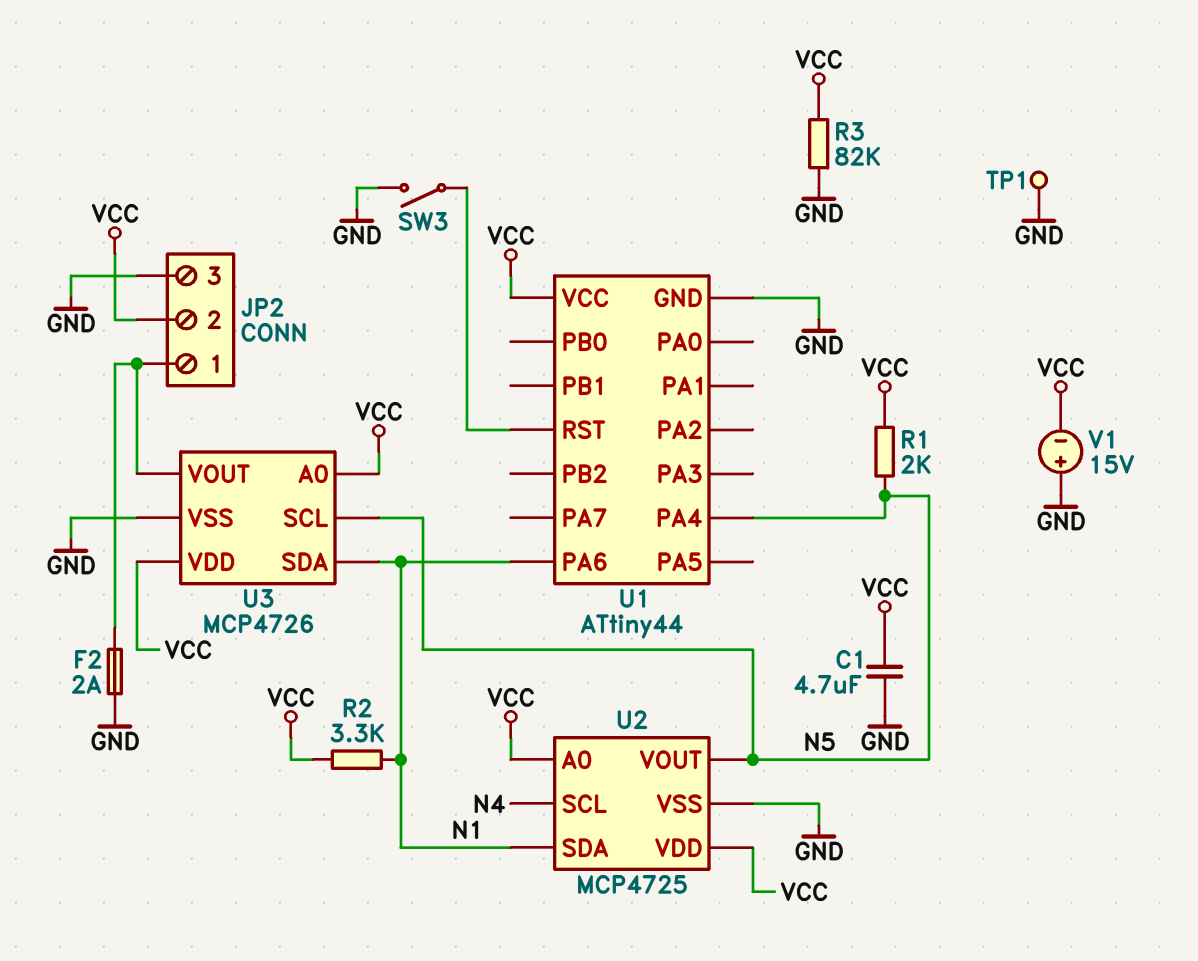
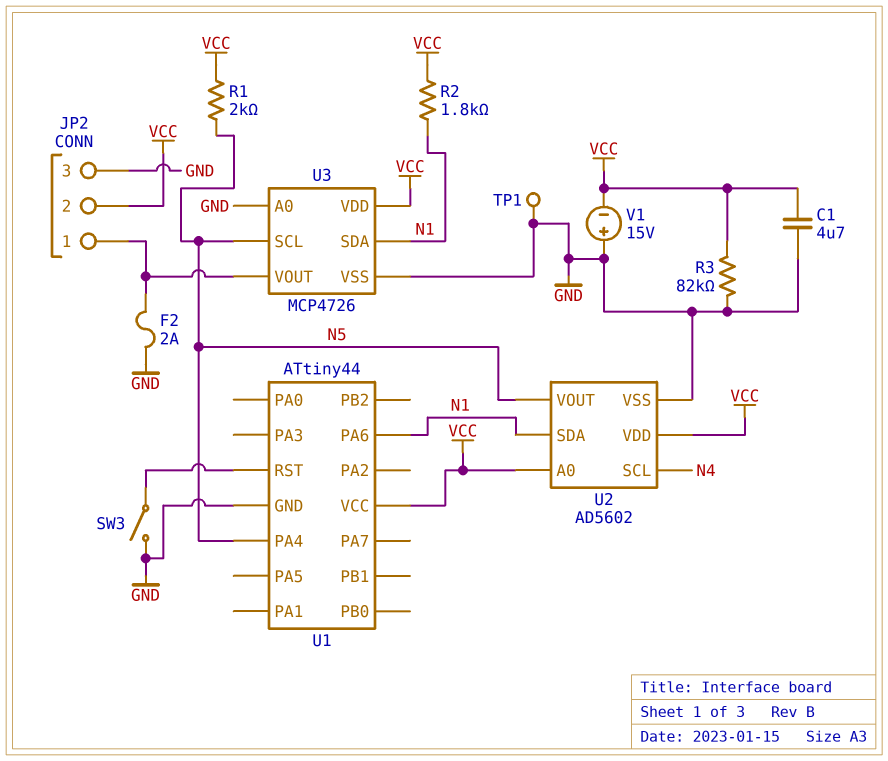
R2: 3.3k (N1, VCC) -> 1.8k (N1, VCC)
U2: MCP4725 -> AD5602
U3 pin A0: VCC -> GND

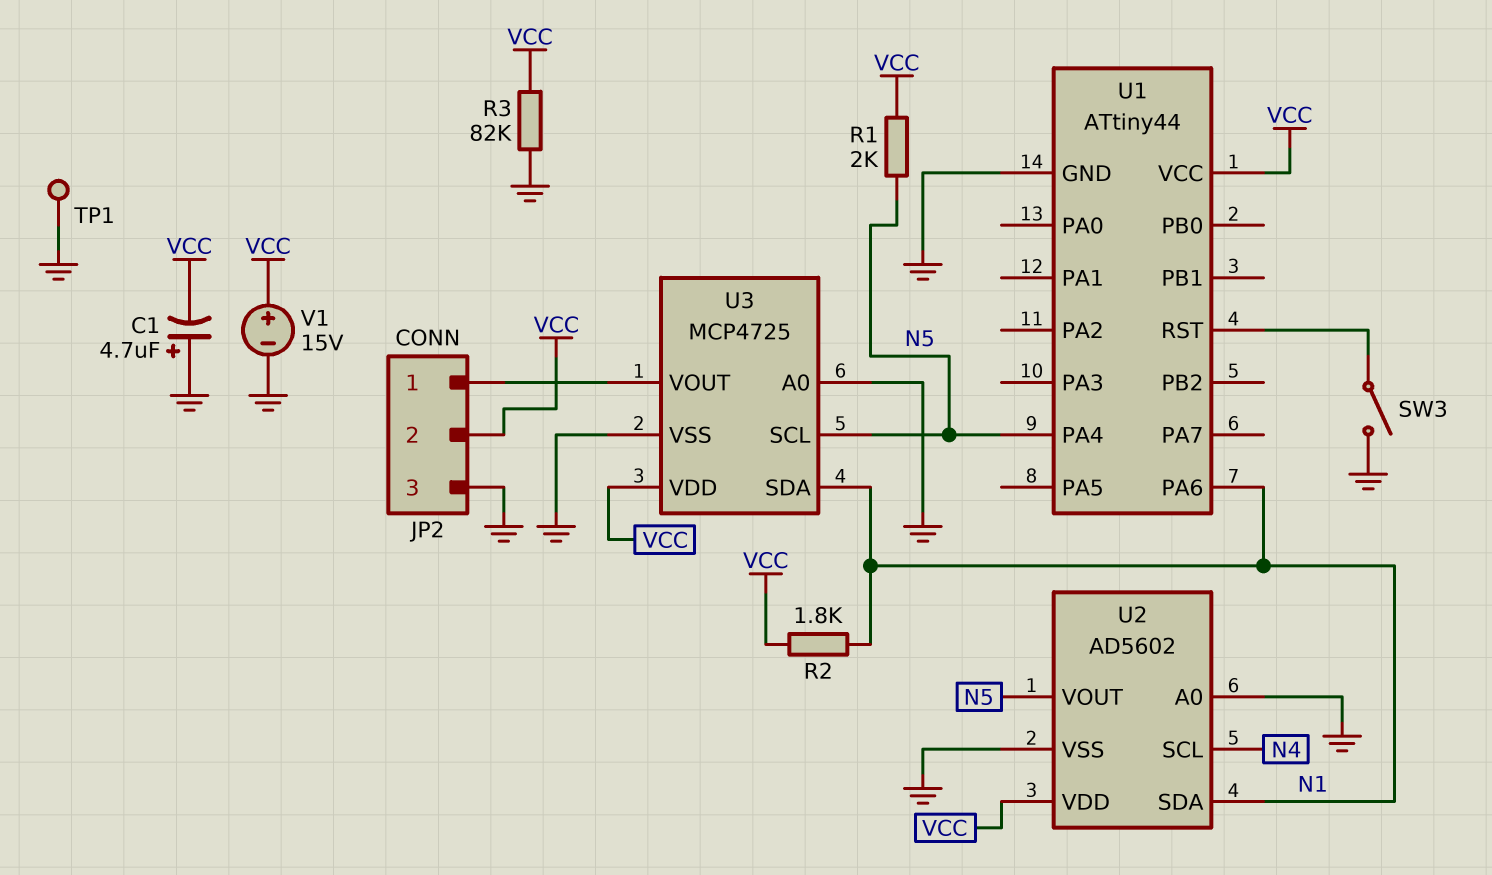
C1: 4.7uF (GND, VCC) -> 4.7uF (plus GND, minus VCC)
F2: 2A (GND, JP2/1) -> none
U2 pin A0: VCC -> GND
U3: MCP4726 -> MCP4725
V1: 15V (plus GND, minus VCC) -> 15V (plus VCC, minus GND)

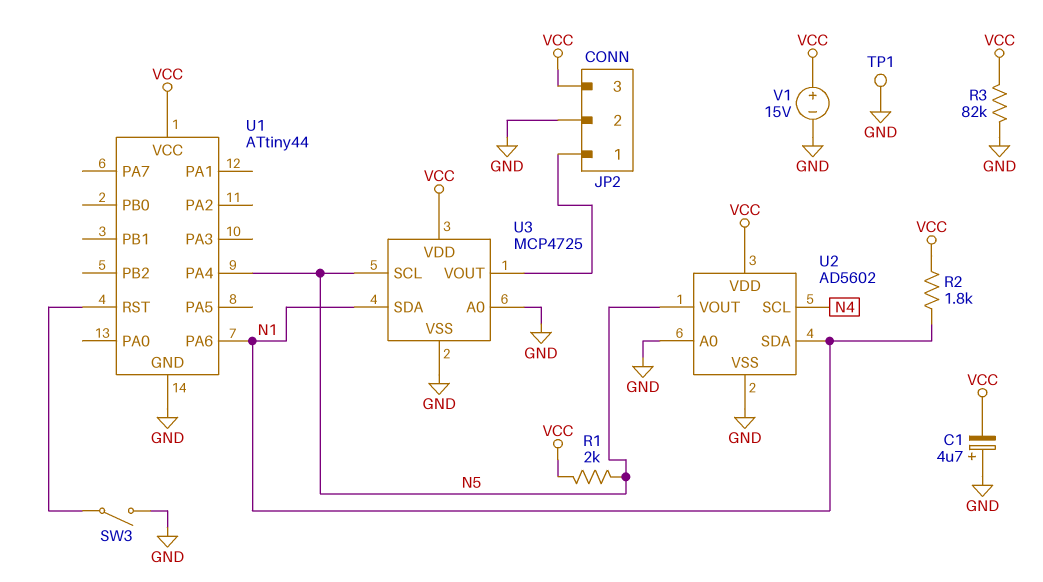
JP2 pin 2: VCC -> GND
JP2 pin 3: GND -> VCC

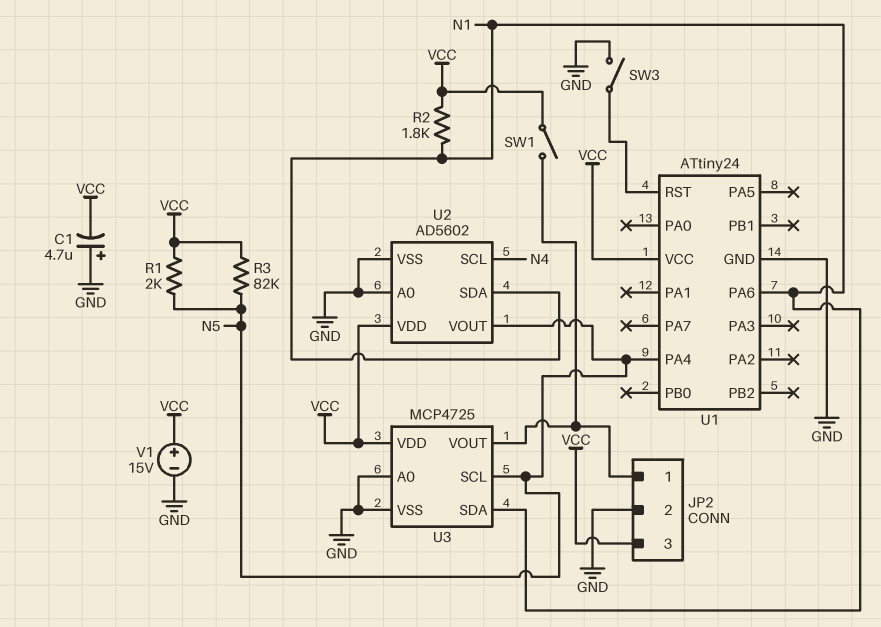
R3: 82k (GND, VCC) -> 82k (N5, VCC)
SW1: none -> switch (JP2/1, VCC)
TP1: test point (GND) -> none
U1: ATtiny44 -> ATtiny24

